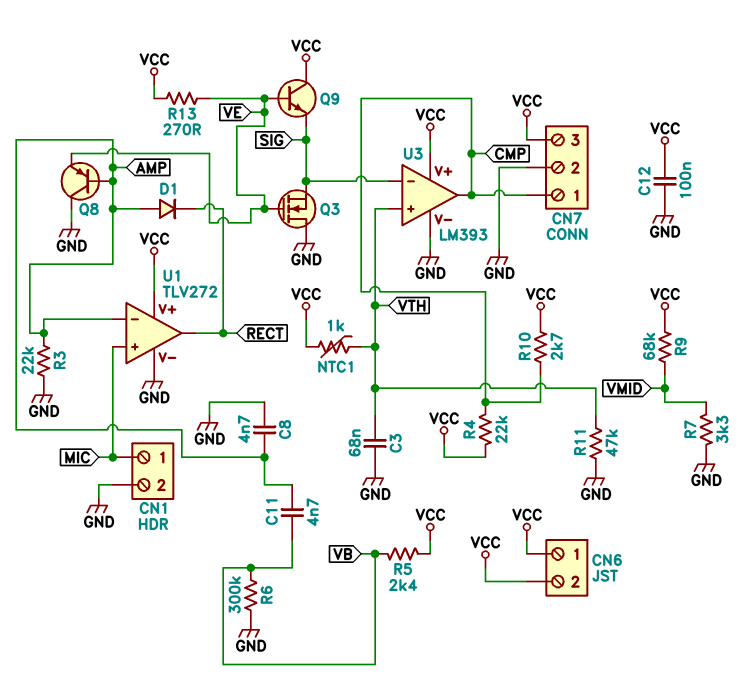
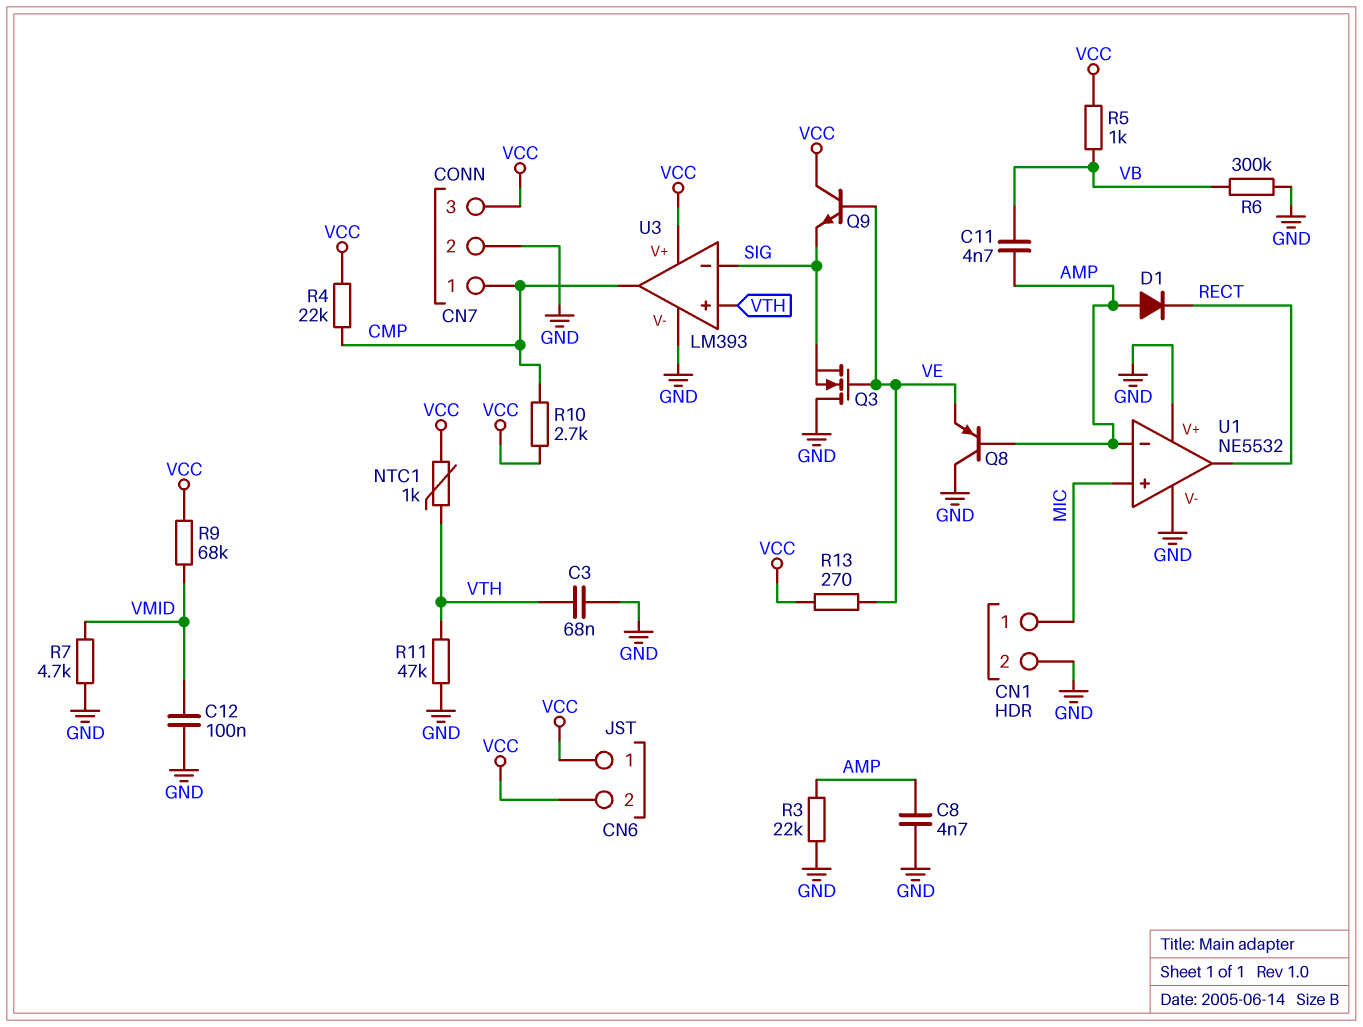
C12: 100nF (GND, VCC) -> 100nF (GND, VMID)
R5: 2.4k (VB, VCC) -> 1k (VB, VCC)
R7: 3.3k (GND, VMID) -> 4.7k (GND, VMID)
U1: TLV272 -> NE5532
U1 pin V+: VCC -> GND

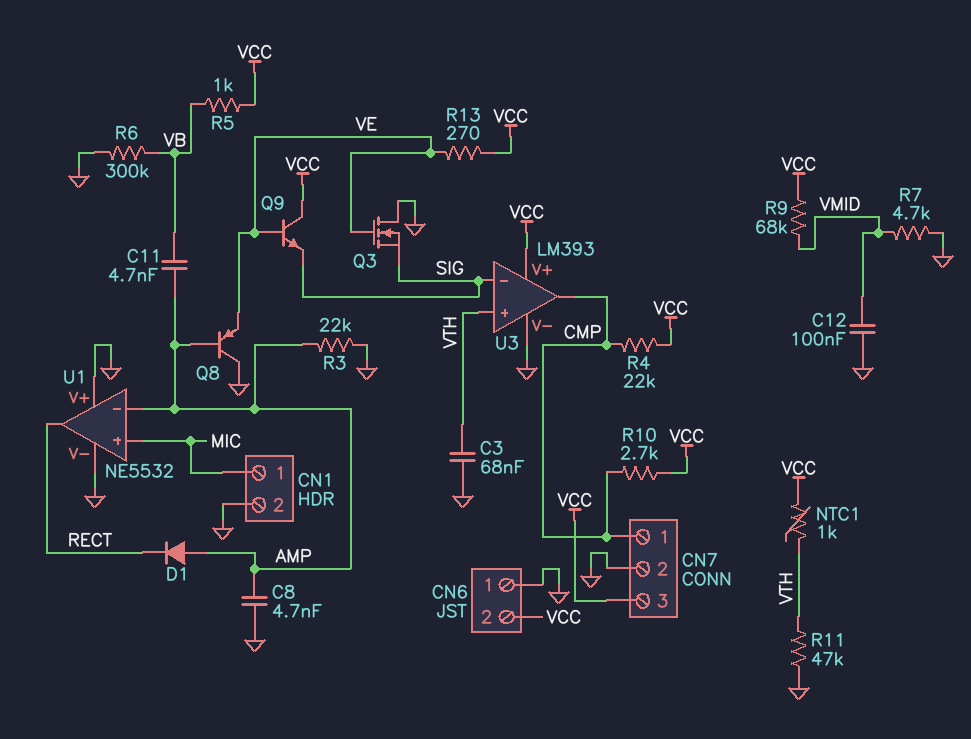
CN6 pin 1: VCC -> GND

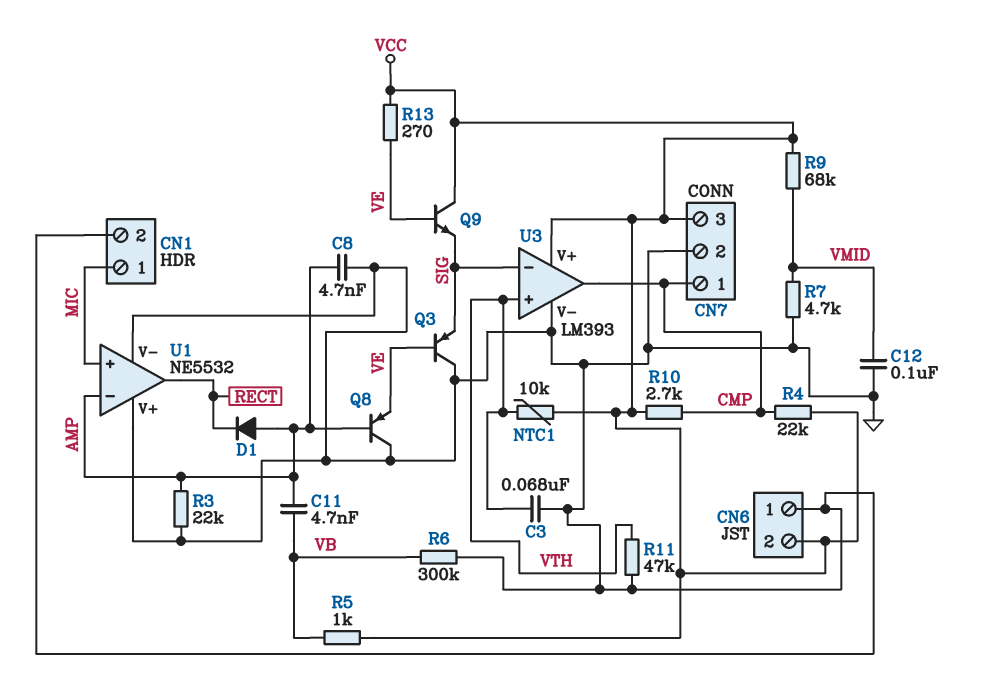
NTC1: 1k (VCC, VTH) -> 10k (VCC, VTH)
Q3: NMOS (G VE, D GND, S SIG) -> PNP (B VE, C GND, E SIG)

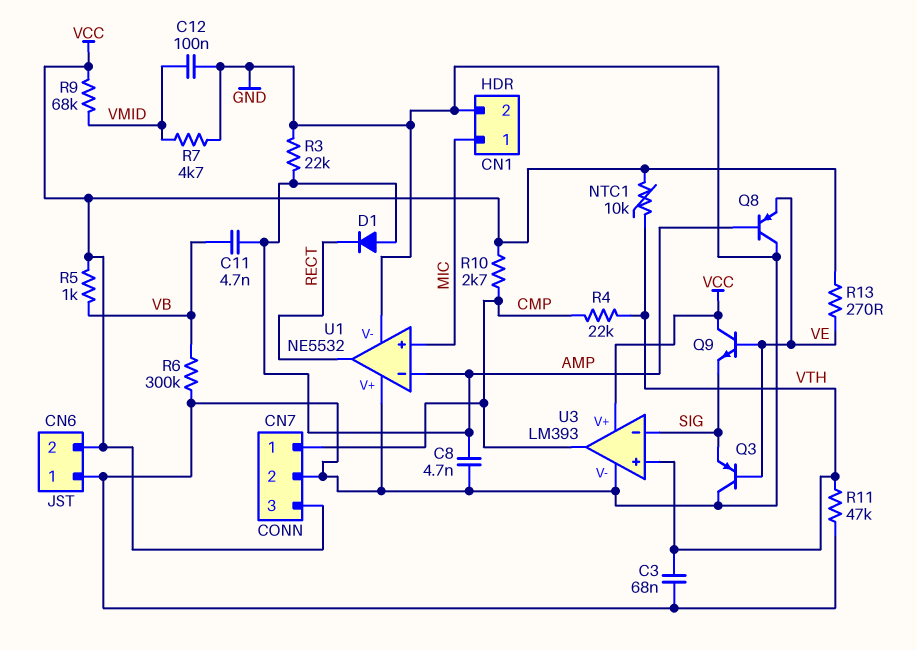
R4: 22k (CMP, VCC) -> 22k (CMP, VTH)

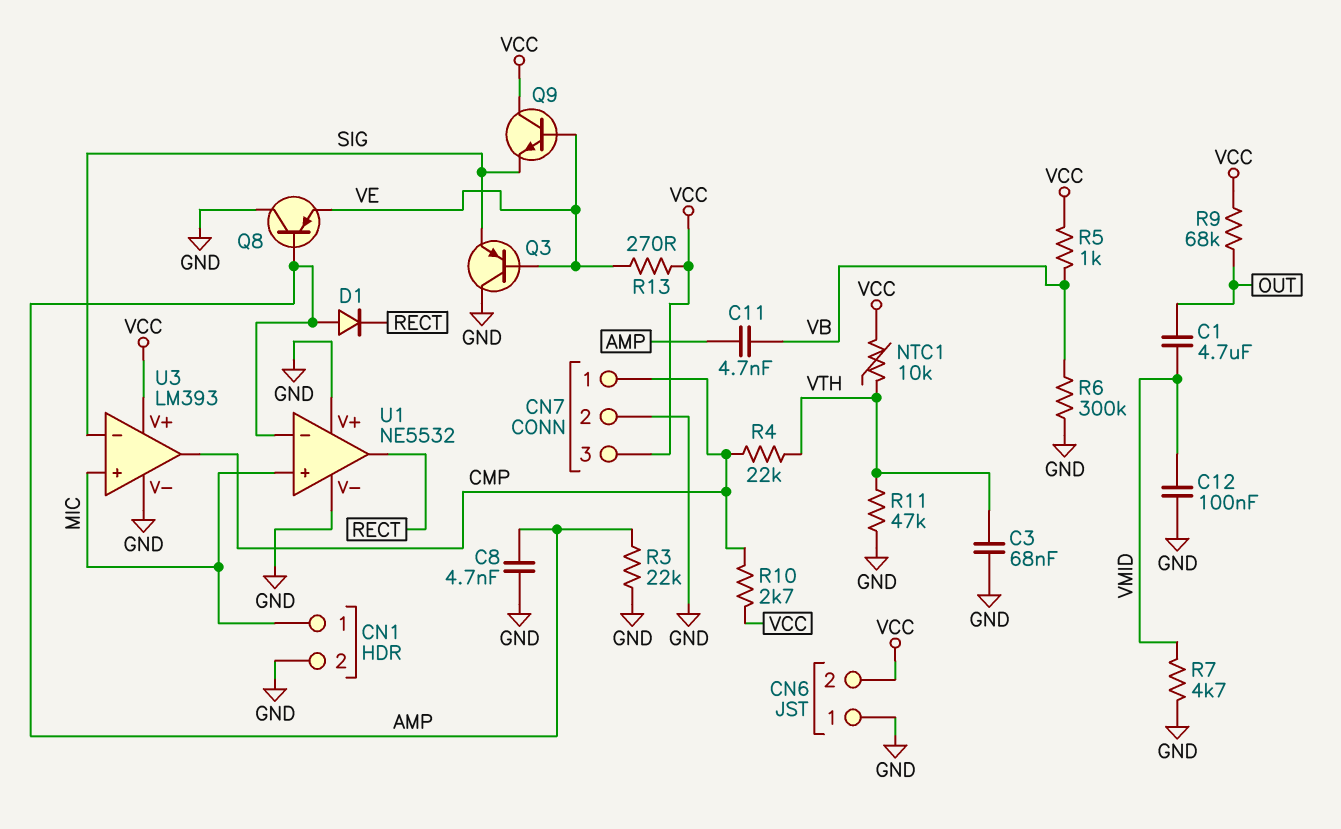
C1: none -> 4.7uF (OUT, VMID)
R9: 68k (VCC, VMID) -> 68k (OUT, VCC)
U3 pin in+: VTH -> MIC

